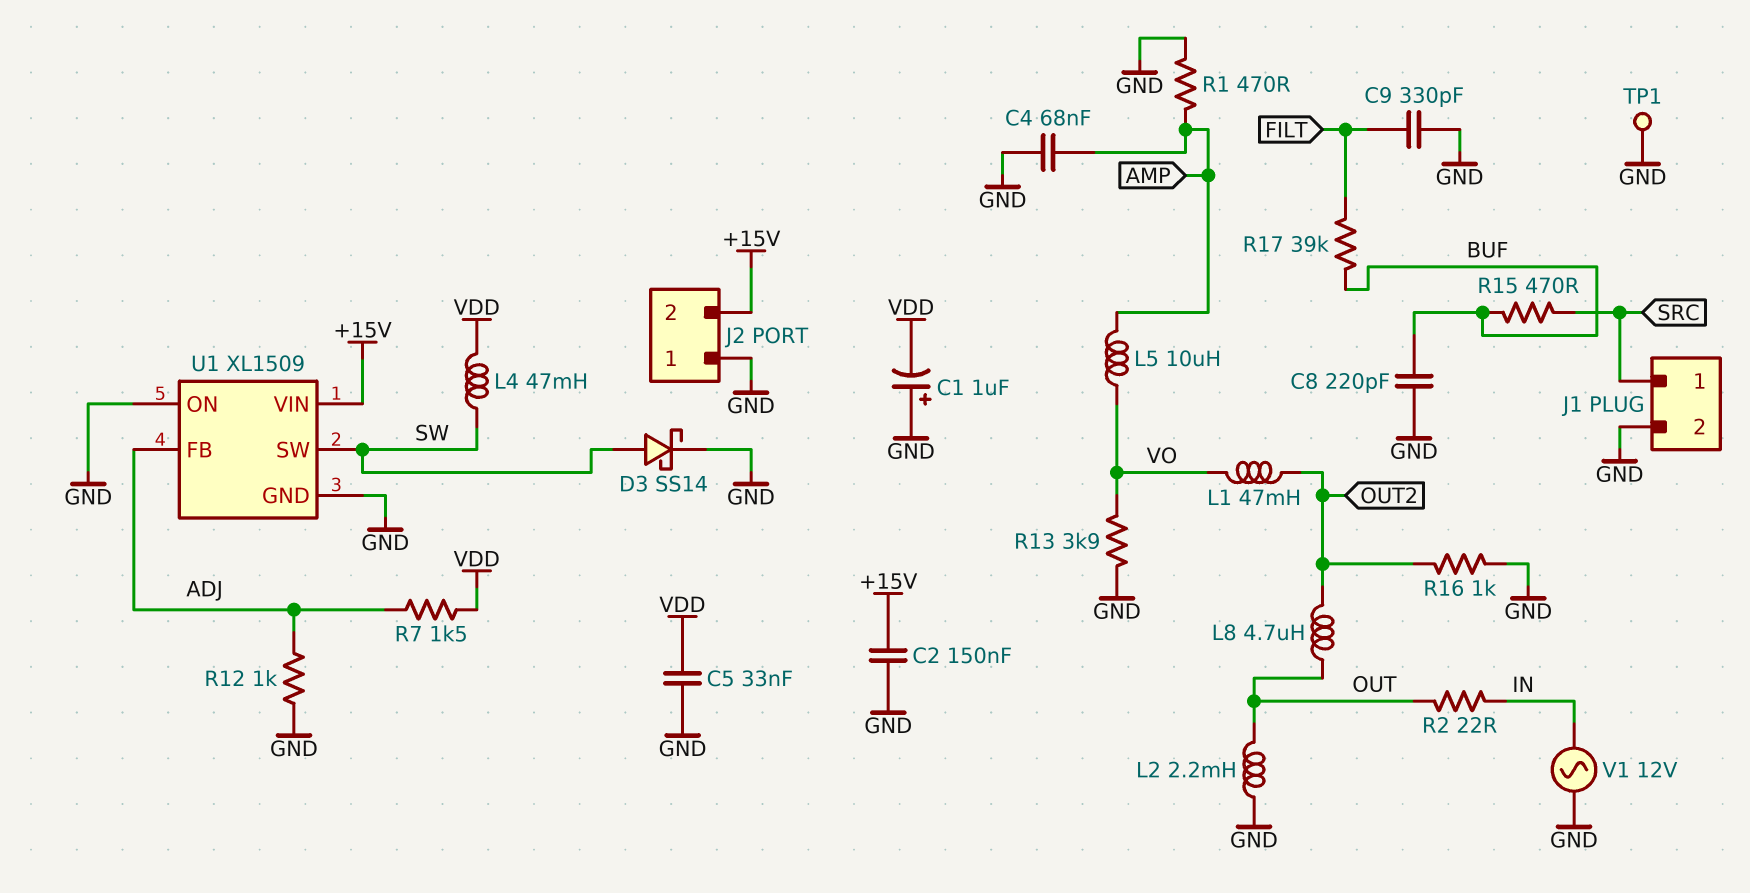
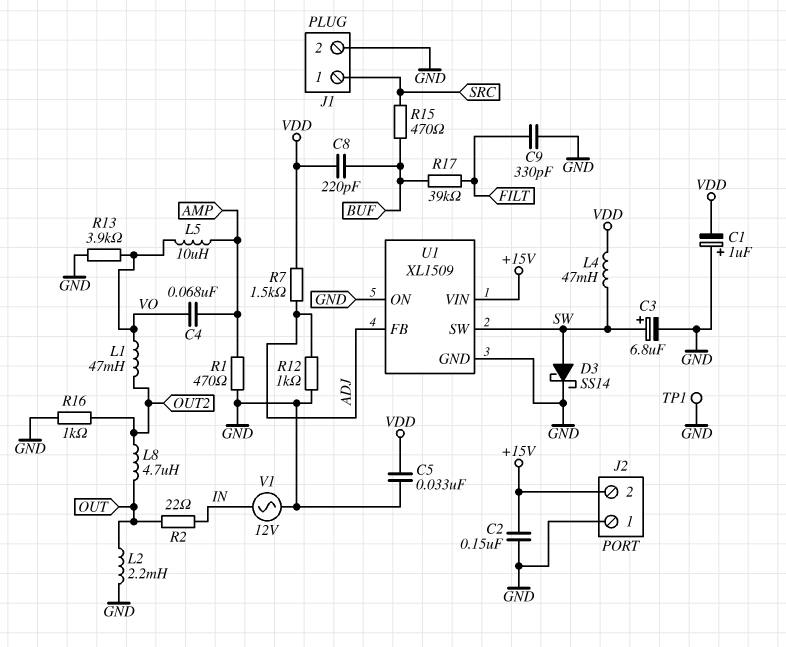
C3: none -> 6.8uF (plus SW, minus GND)
C4: 68nF (AMP, GND) -> 68nF (AMP, VO)
C8: 220pF (BUF, GND) -> 220pF (BUF, VDD)

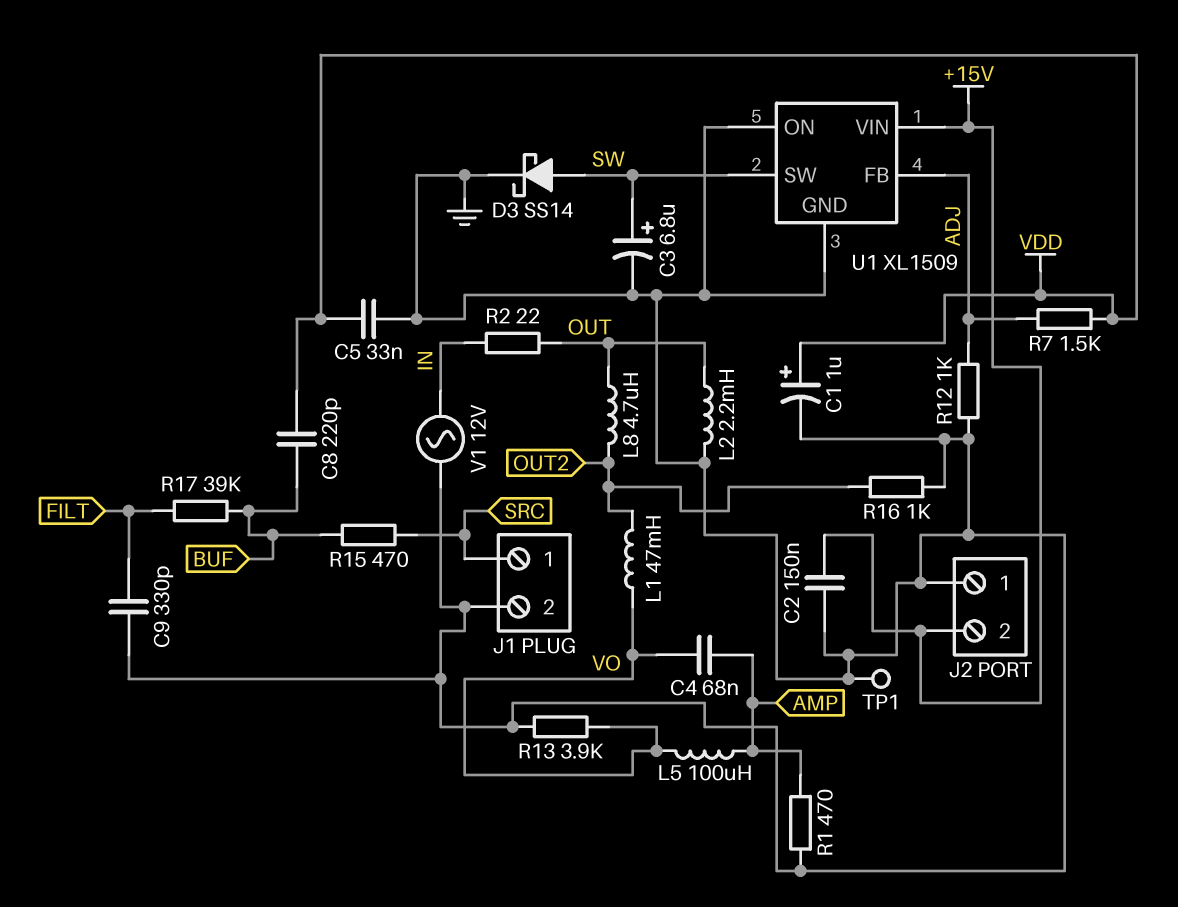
C1: 1uF (plus GND, minus VDD) -> 1uF (plus VDD, minus GND)
L4: 47mH (SW, VDD) -> none
L5: 10uH (AMP, VO) -> 100uH (AMP, VO)

